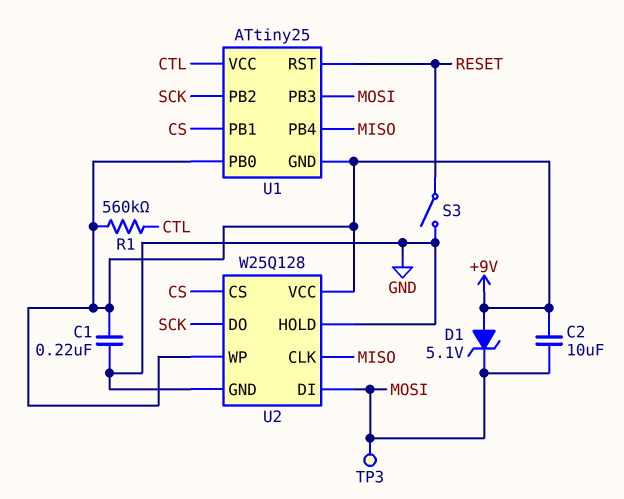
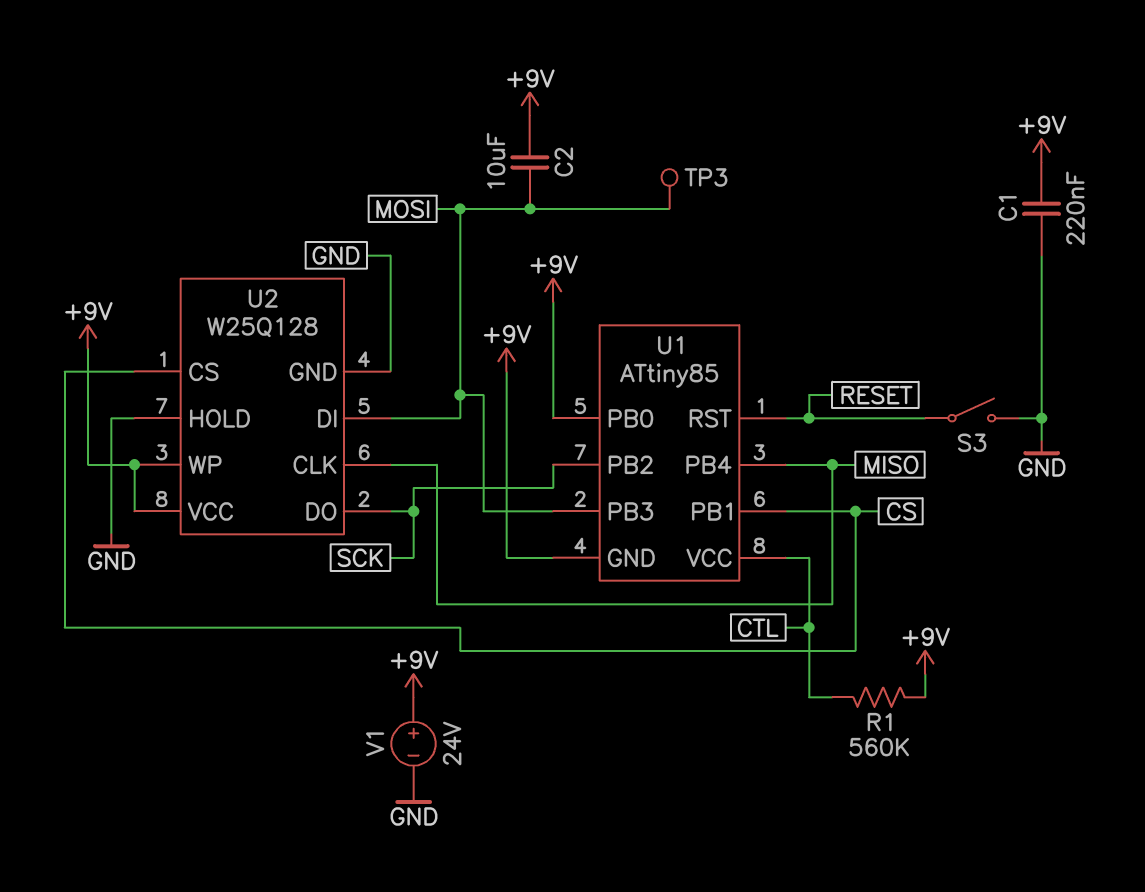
D1: zener 5.1V (A +9V, K MOSI) -> none
U1: ATtiny25 -> ATtiny85
V1: none -> 24V (plus +9V, minus GND)

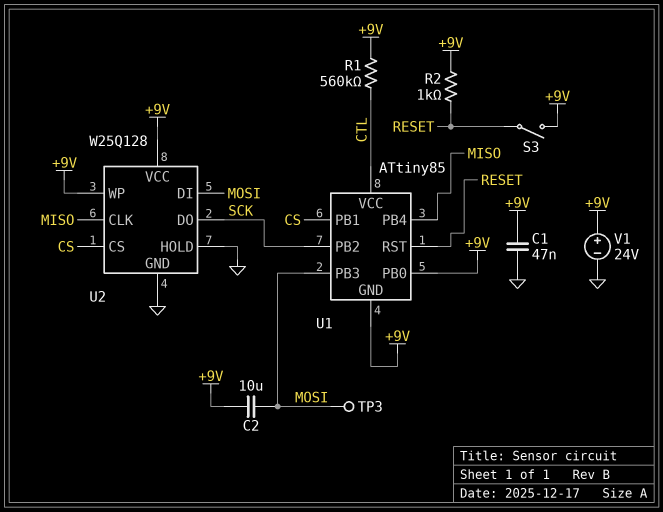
C1: 220nF (+9V, GND) -> 47nF (+9V, GND)
R2: none -> 1k (+9V, RESET)
S3: switch (GND, RESET) -> switch (+9V, RESET)

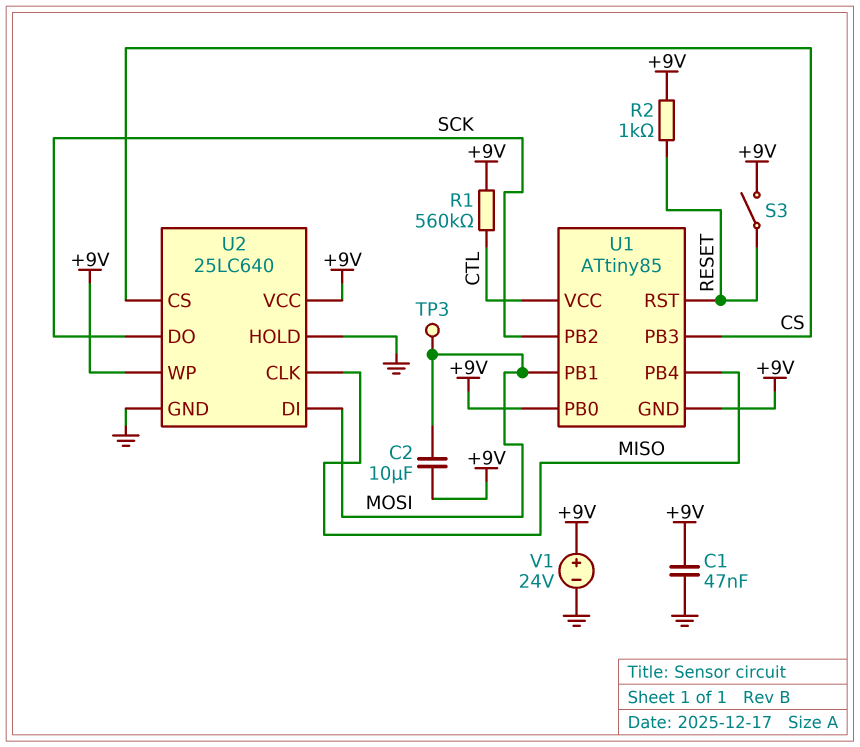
U1 pin PB1: CS -> MOSI
U1 pin PB3: MOSI -> CS
U2: W25Q128 -> 25LC640

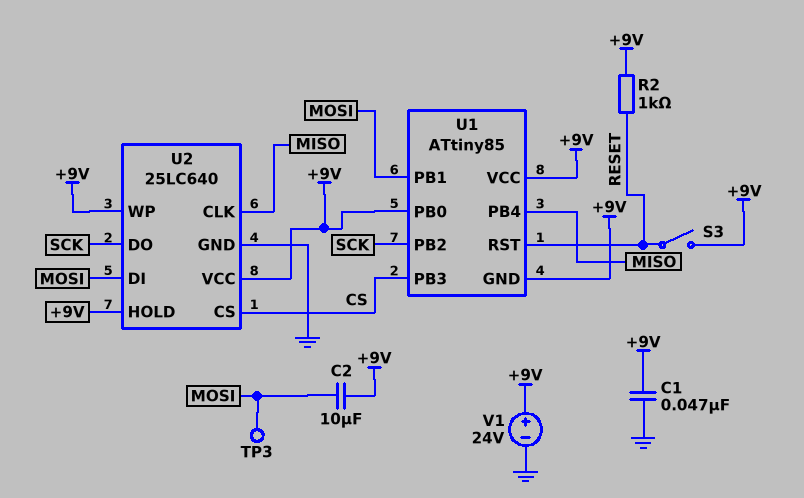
R1: 560k (+9V, CTL) -> none
U1 pin VCC: CTL -> +9V
U2 pin HOLD: GND -> +9V

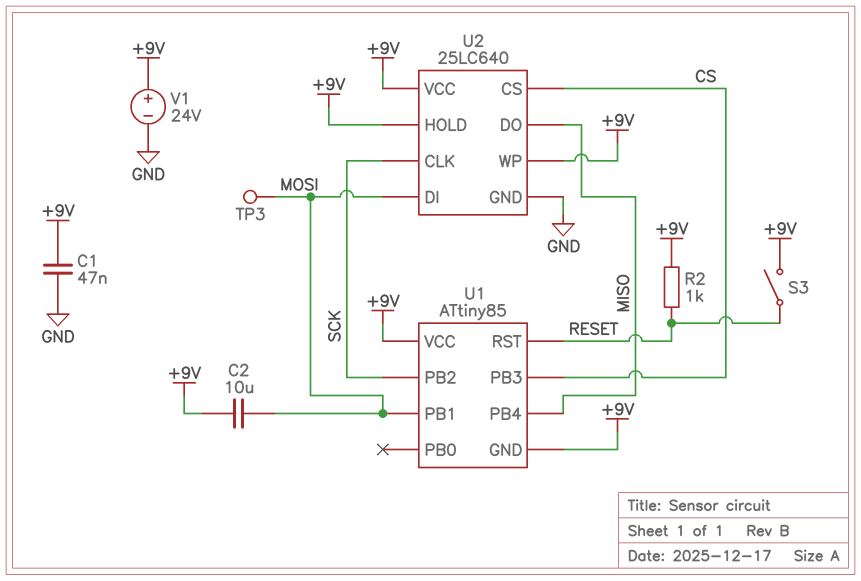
U1 pin PB0: +9V -> none
U2 pin CLK: MISO -> SCK
U2 pin DO: SCK -> MISO

